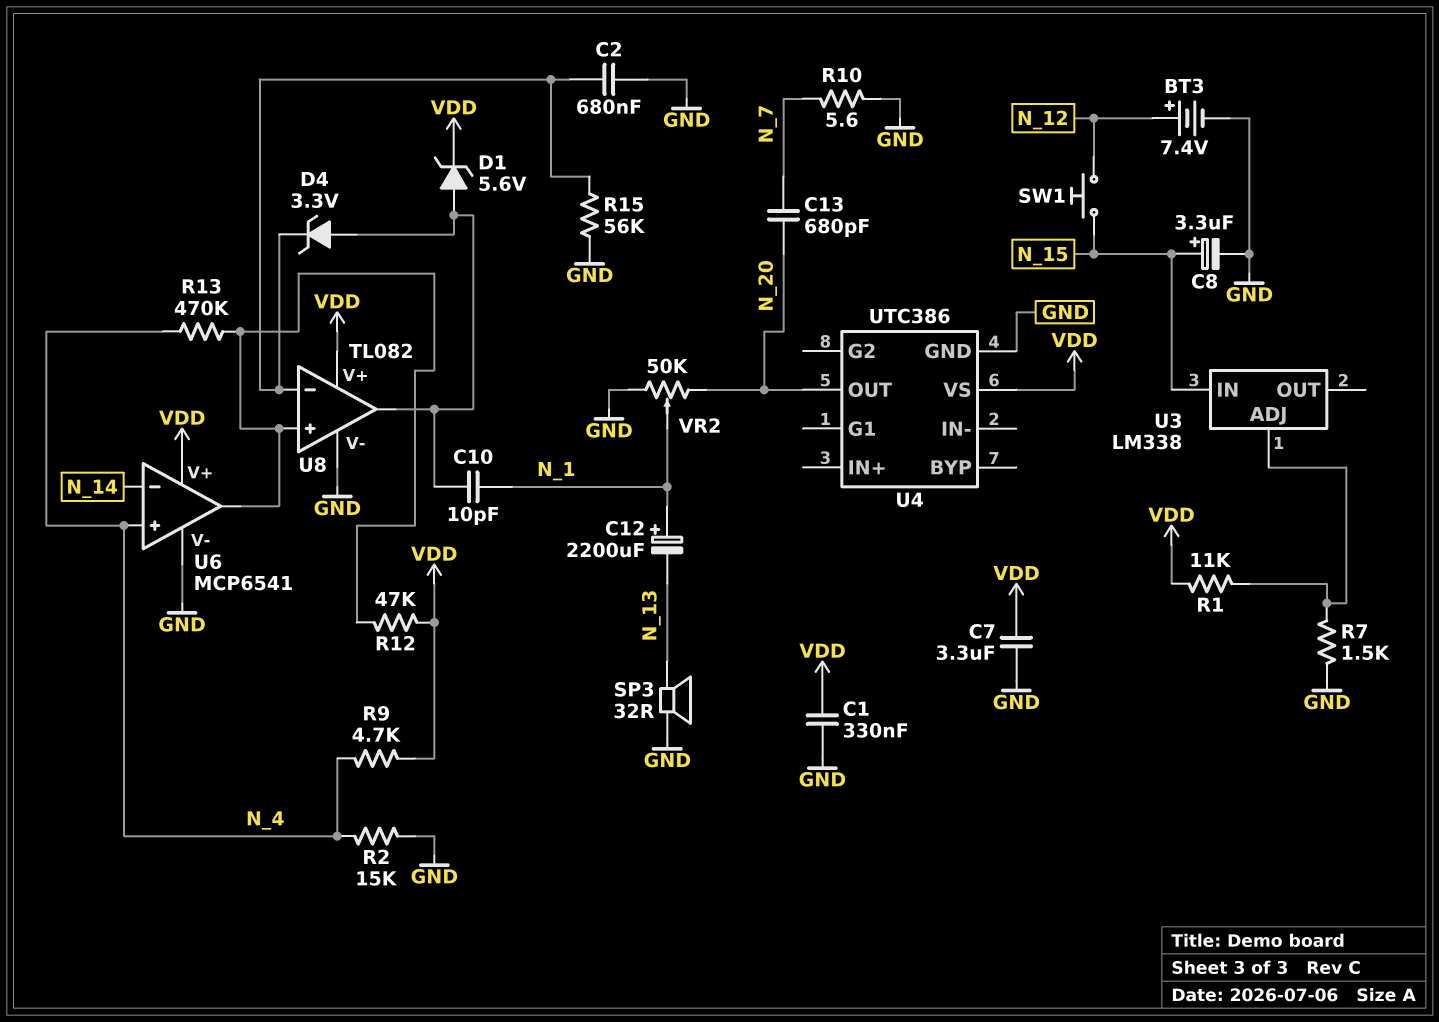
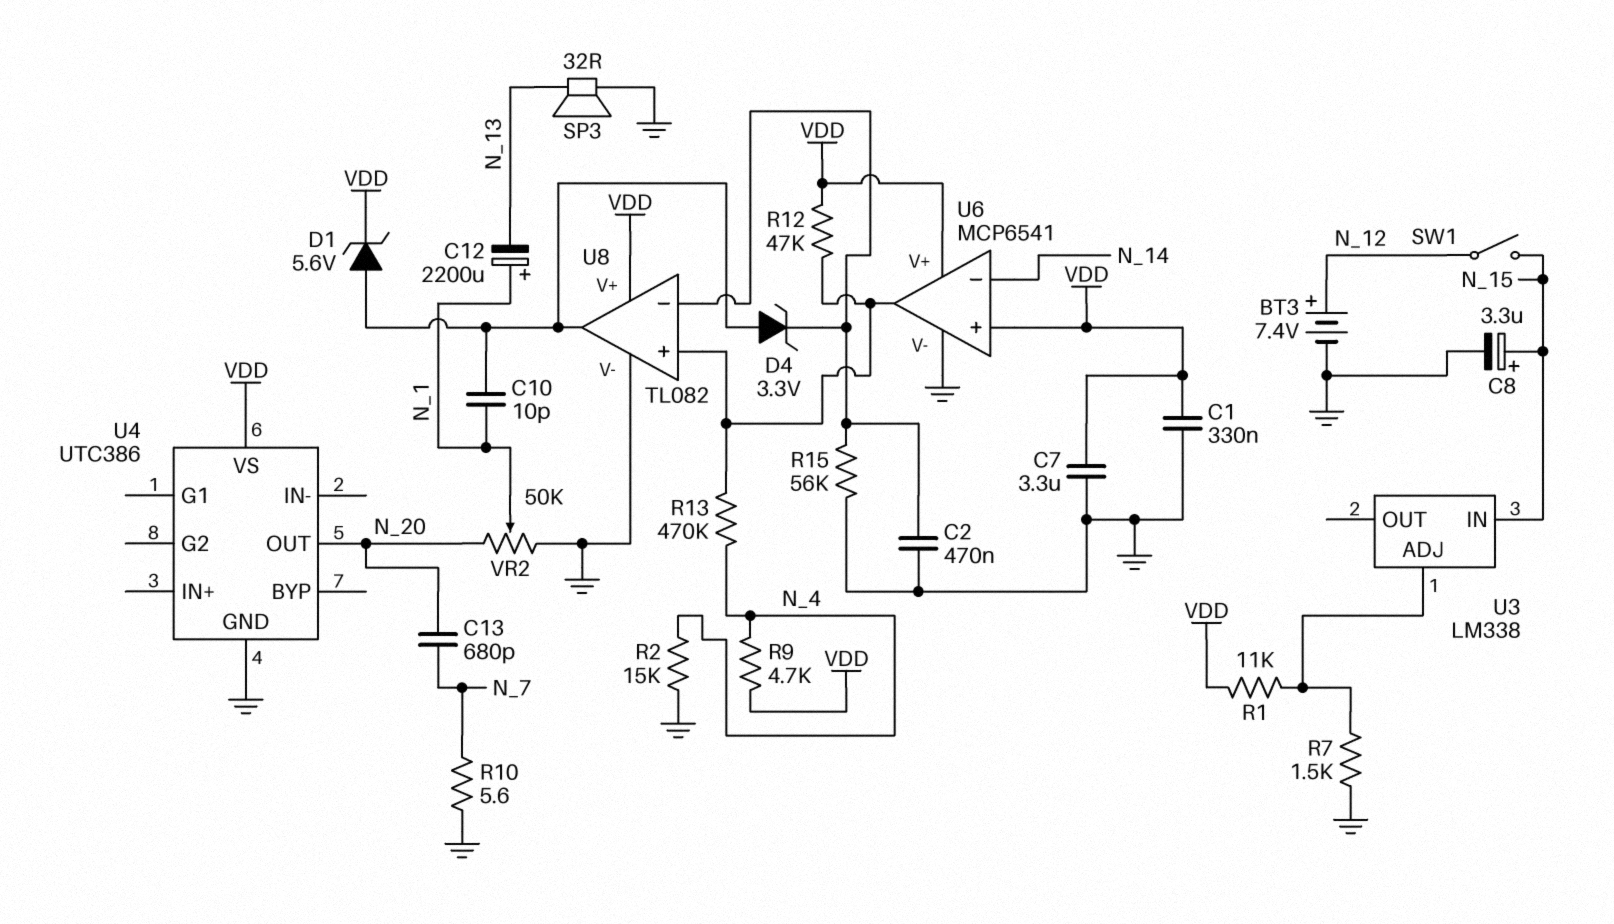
C2: 680nF (GND, U8/in-) -> 470nF (GND, U8/in-)
SW1: button (N_12, N_15) -> switch (N_12, N_15)
U6 pin in+: N_4 -> VDD

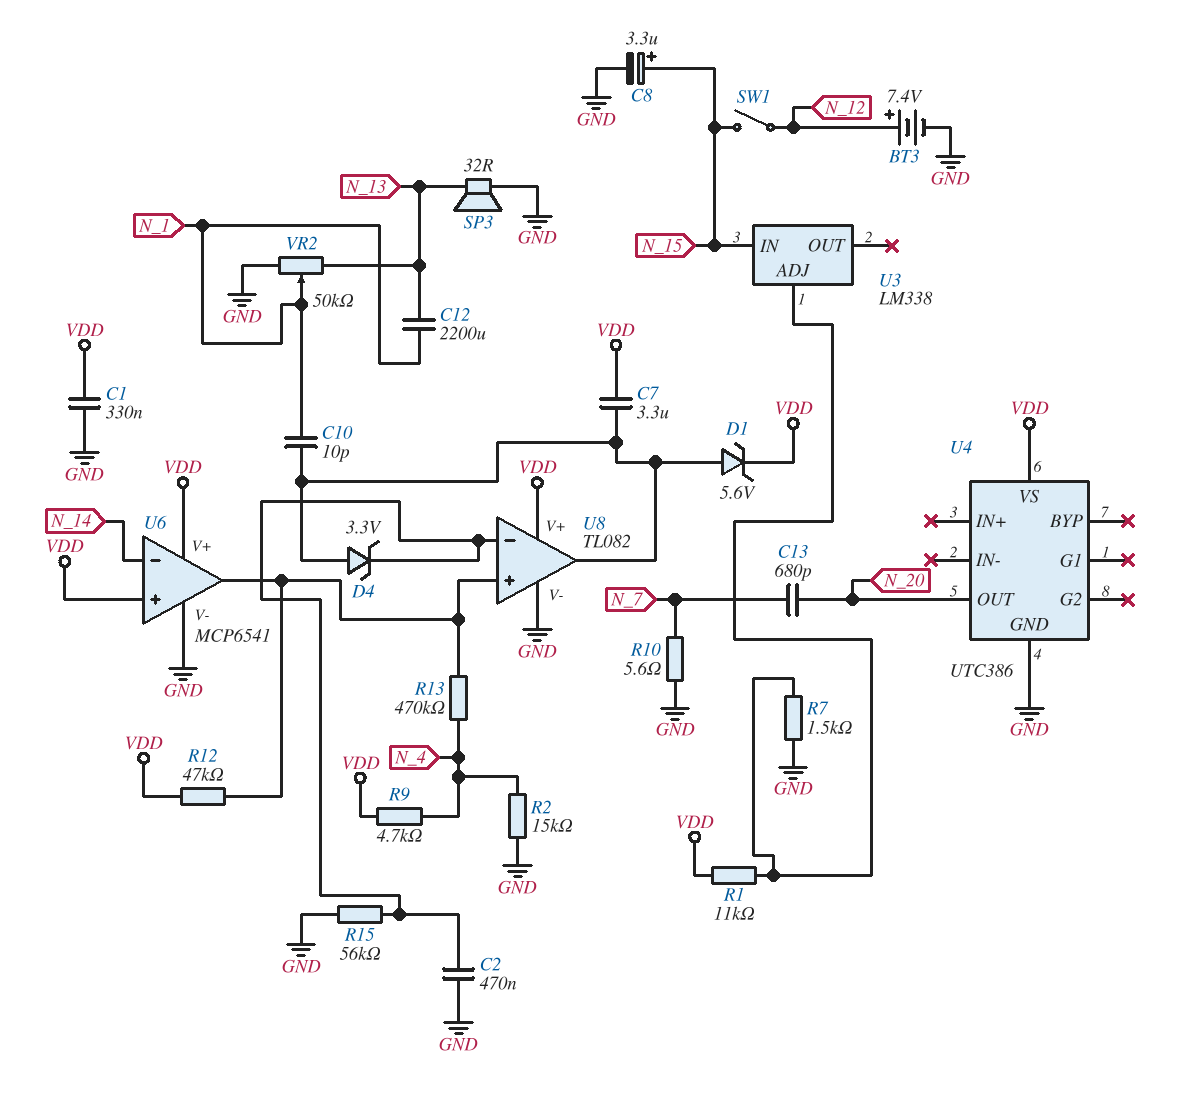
C7: 3.3uF (GND, VDD) -> 3.3uF (U8/out, VDD)
C12: 2200uF (plus N_1, minus N_13) -> 2200uF (N_1, N_13)
VR2: 50k (GND, N_20, wiper N_1) -> 50k (GND, N_13, wiper N_1)

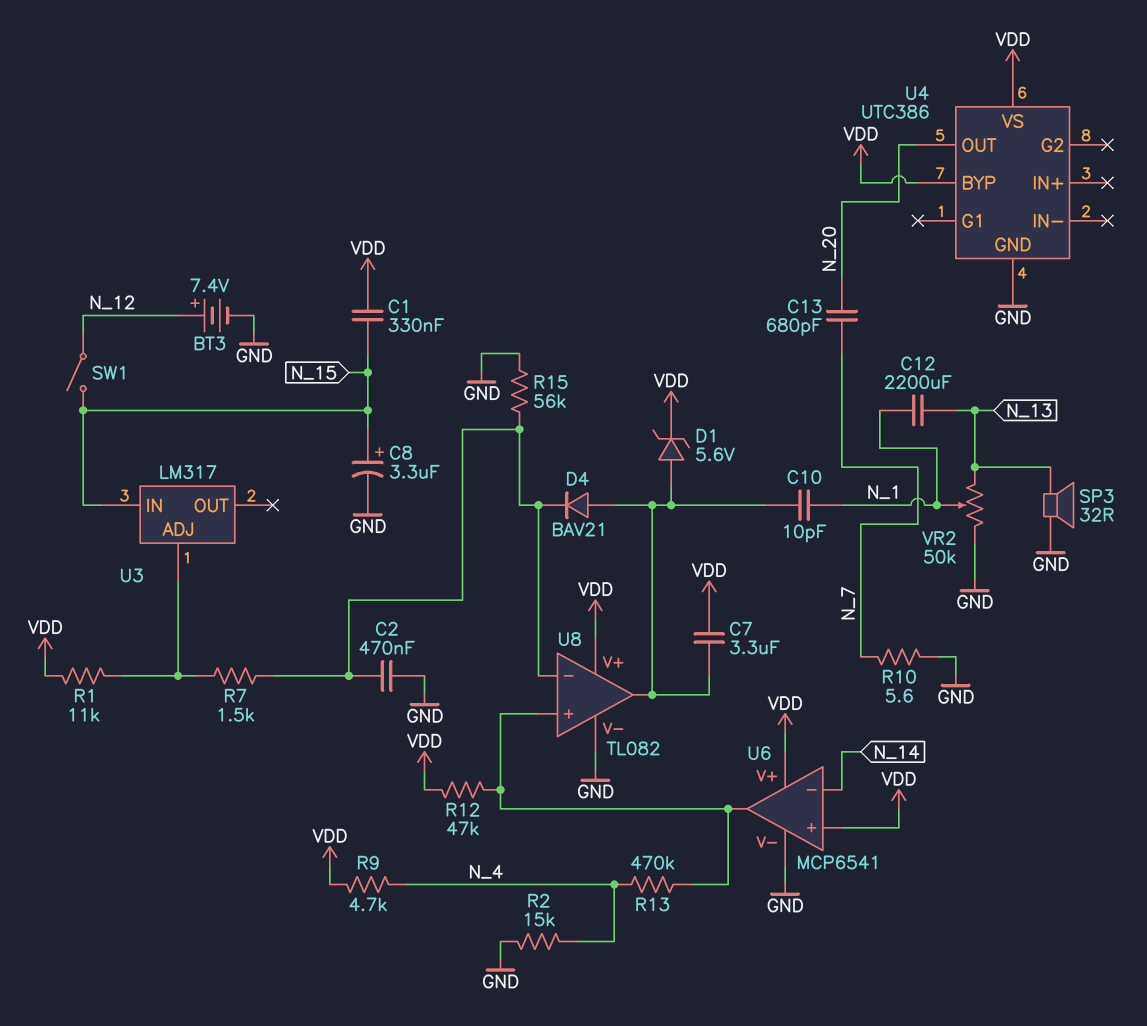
C1: 330nF (GND, VDD) -> 330nF (N_15, VDD)
D4: zener 3.3V (A U8/out, K U8/in-) -> diode BAV21 (A U8/out, K U8/in-)
R7: 1.5k (GND, U3/ADJ) -> 1.5k (U3/ADJ, U8/in-)
U3: LM338 -> LM317
U4 pin BYP: none -> VDD

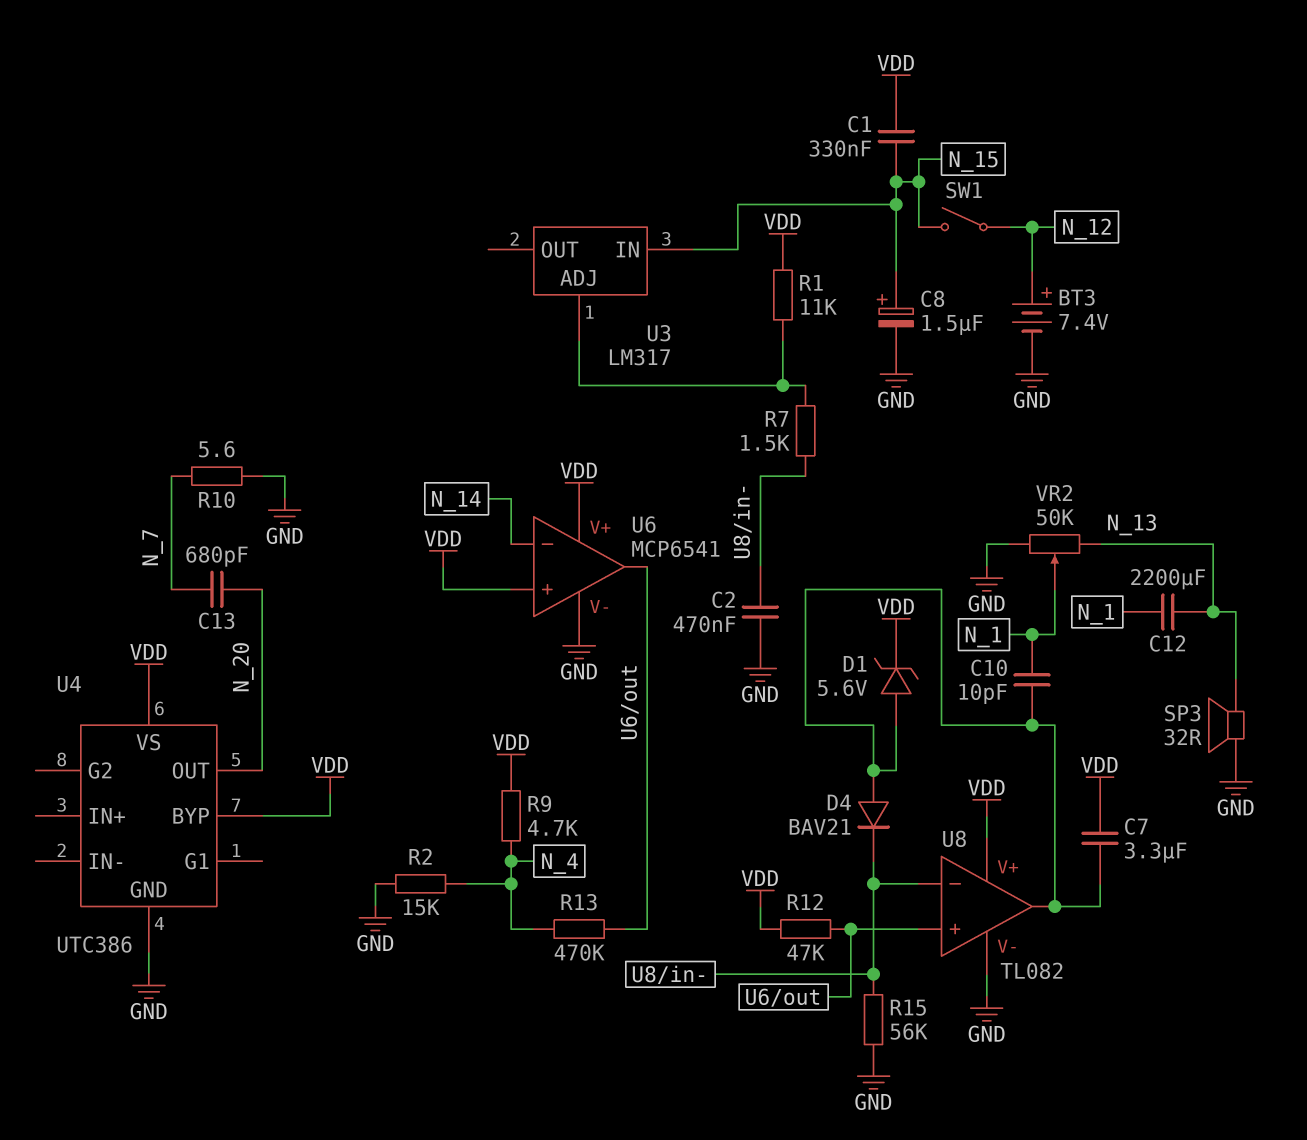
C8: 3.3uF (plus N_15, minus GND) -> 1.5uF (plus N_15, minus GND)

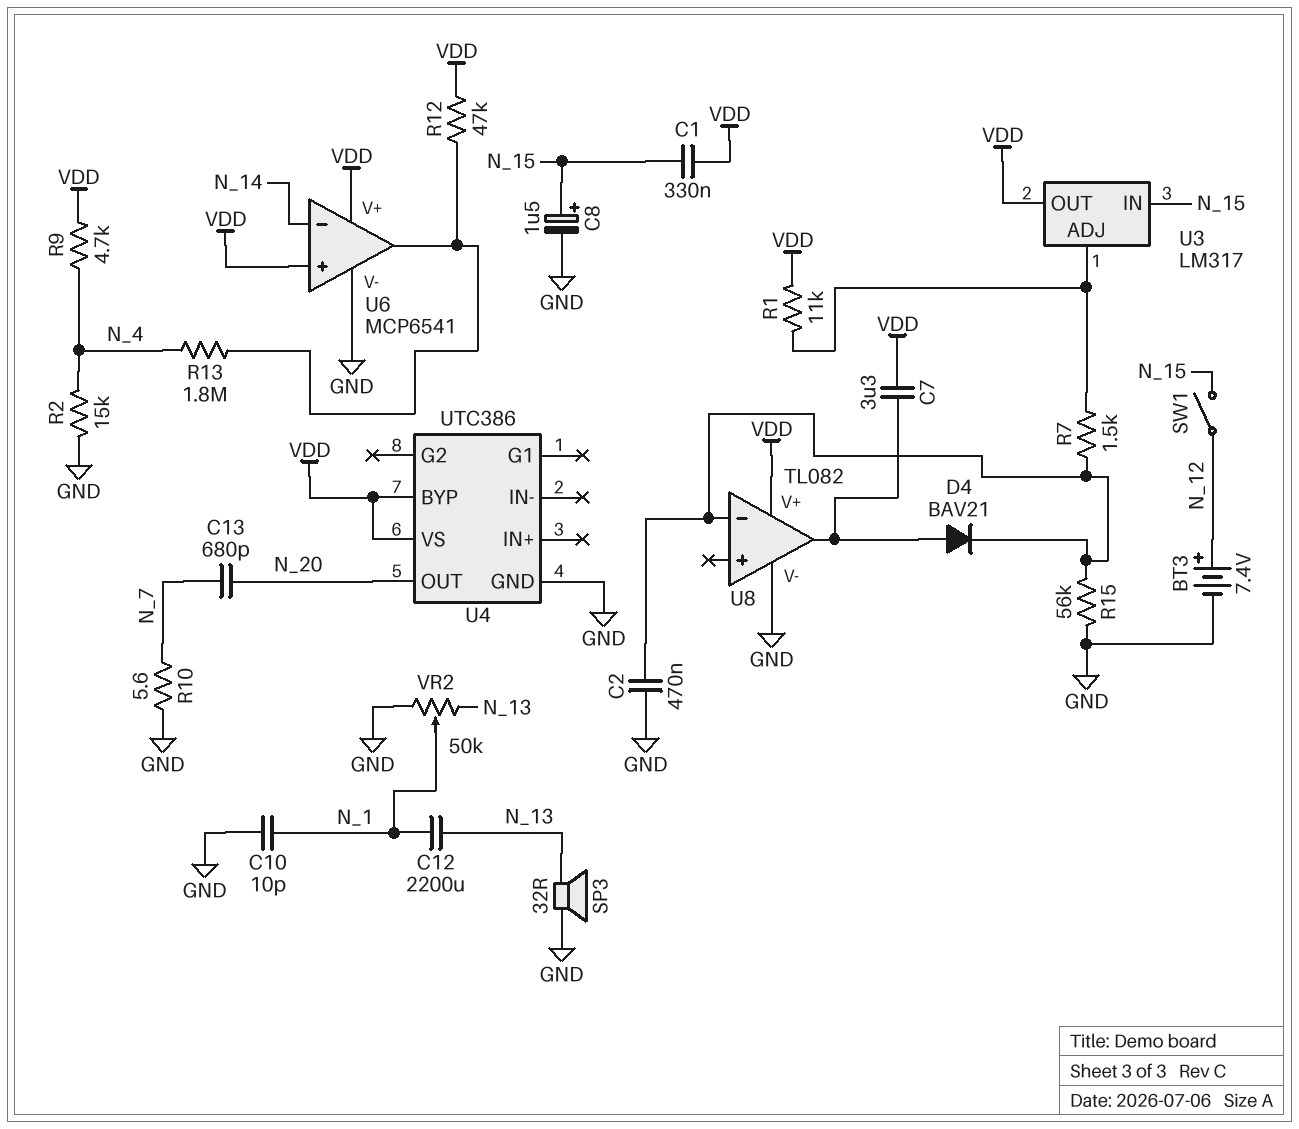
C10: 10pF (N_1, U8/out) -> 10pF (GND, N_1)
D1: zener 5.6V (A U8/out, K VDD) -> none
R13: 470k (N_4, U6/out) -> 1.8M (N_4, U6/out)
U3 pin OUT: none -> VDD
U8 pin in+: U6/out -> none

